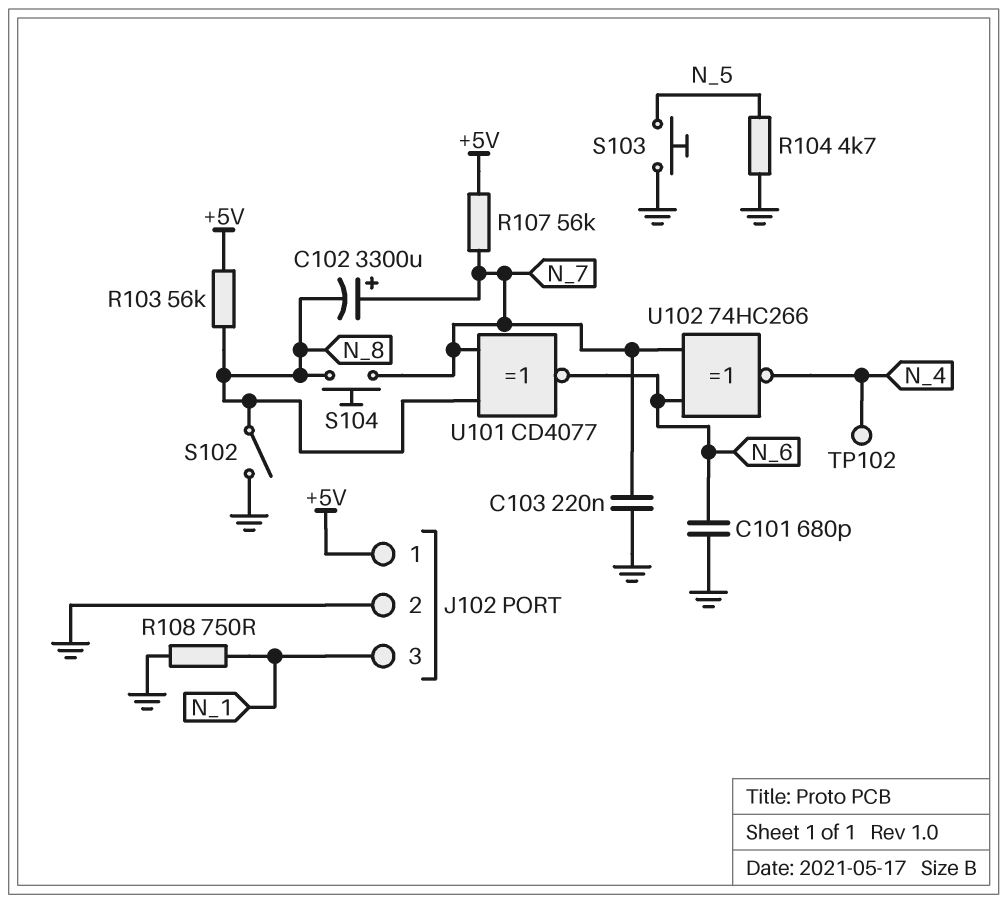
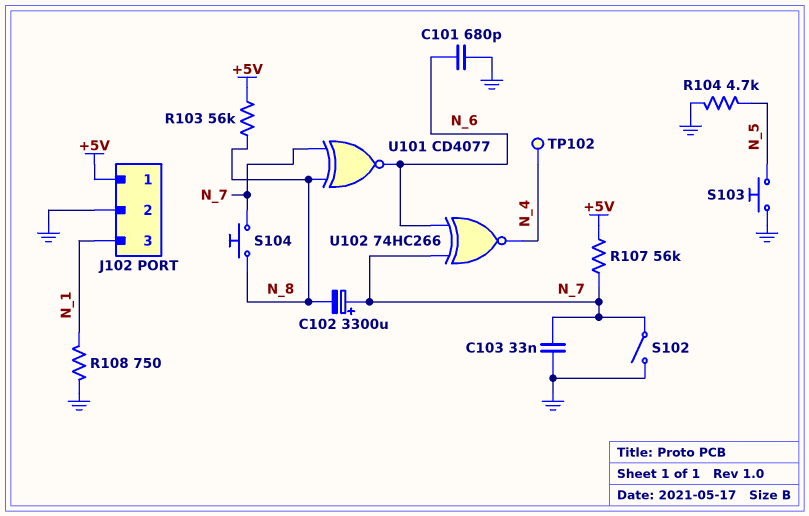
C103: 220nF (GND, N_7) -> 33nF (GND, N_7)
S102: switch (GND, N_8) -> switch (GND, N_7)

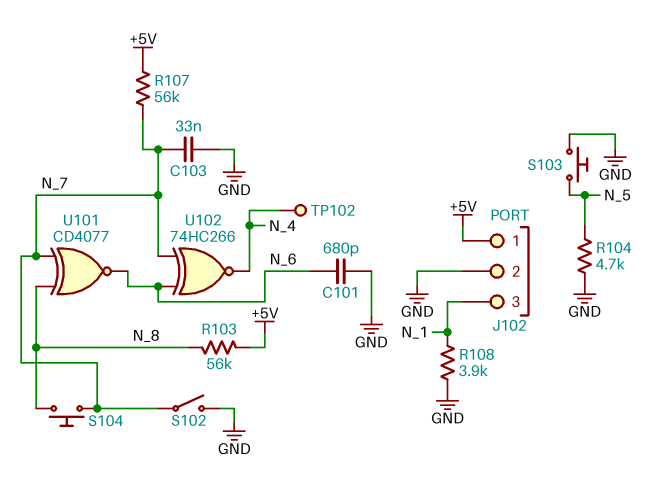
C102: 3300uF (plus N_7, minus N_8) -> none
R108: 750 (GND, N_1) -> 3.9k (GND, N_1)

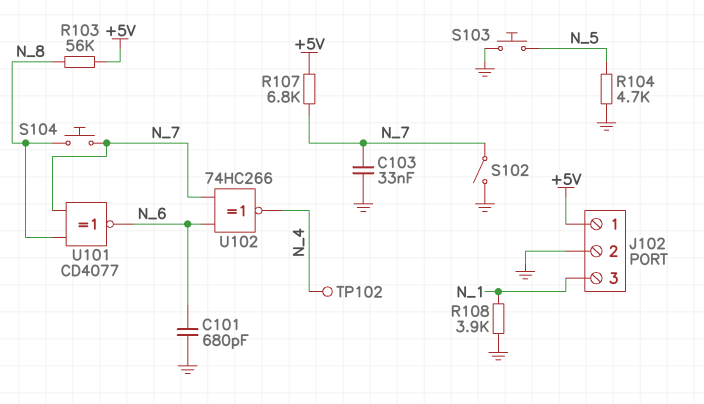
R107: 56k (+5V, N_7) -> 6.8k (+5V, N_7)

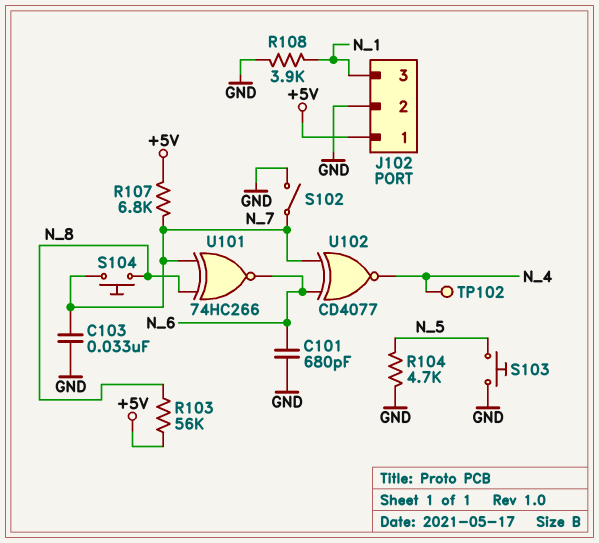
U101: XNOR CD4077 (in N_7, in N_8, out N_6) -> XNOR 74HC266 (in N_7, in N_8, out N_6)
U102: XNOR 74HC266 (in N_6, in N_7, out N_4) -> XNOR CD4077 (in N_6, in N_7, out N_4)

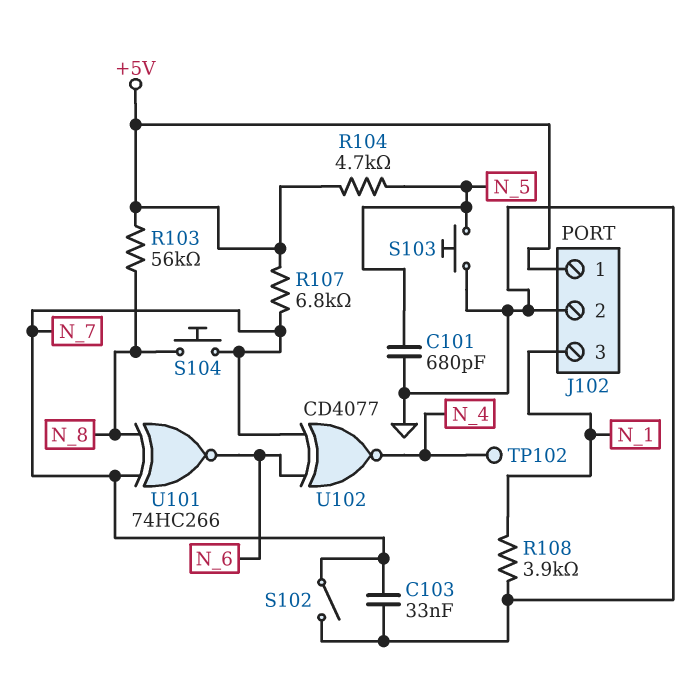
C101: 680pF (GND, N_6) -> 680pF (GND, N_5)
R104: 4.7k (GND, N_5) -> 4.7k (+5V, N_5)

